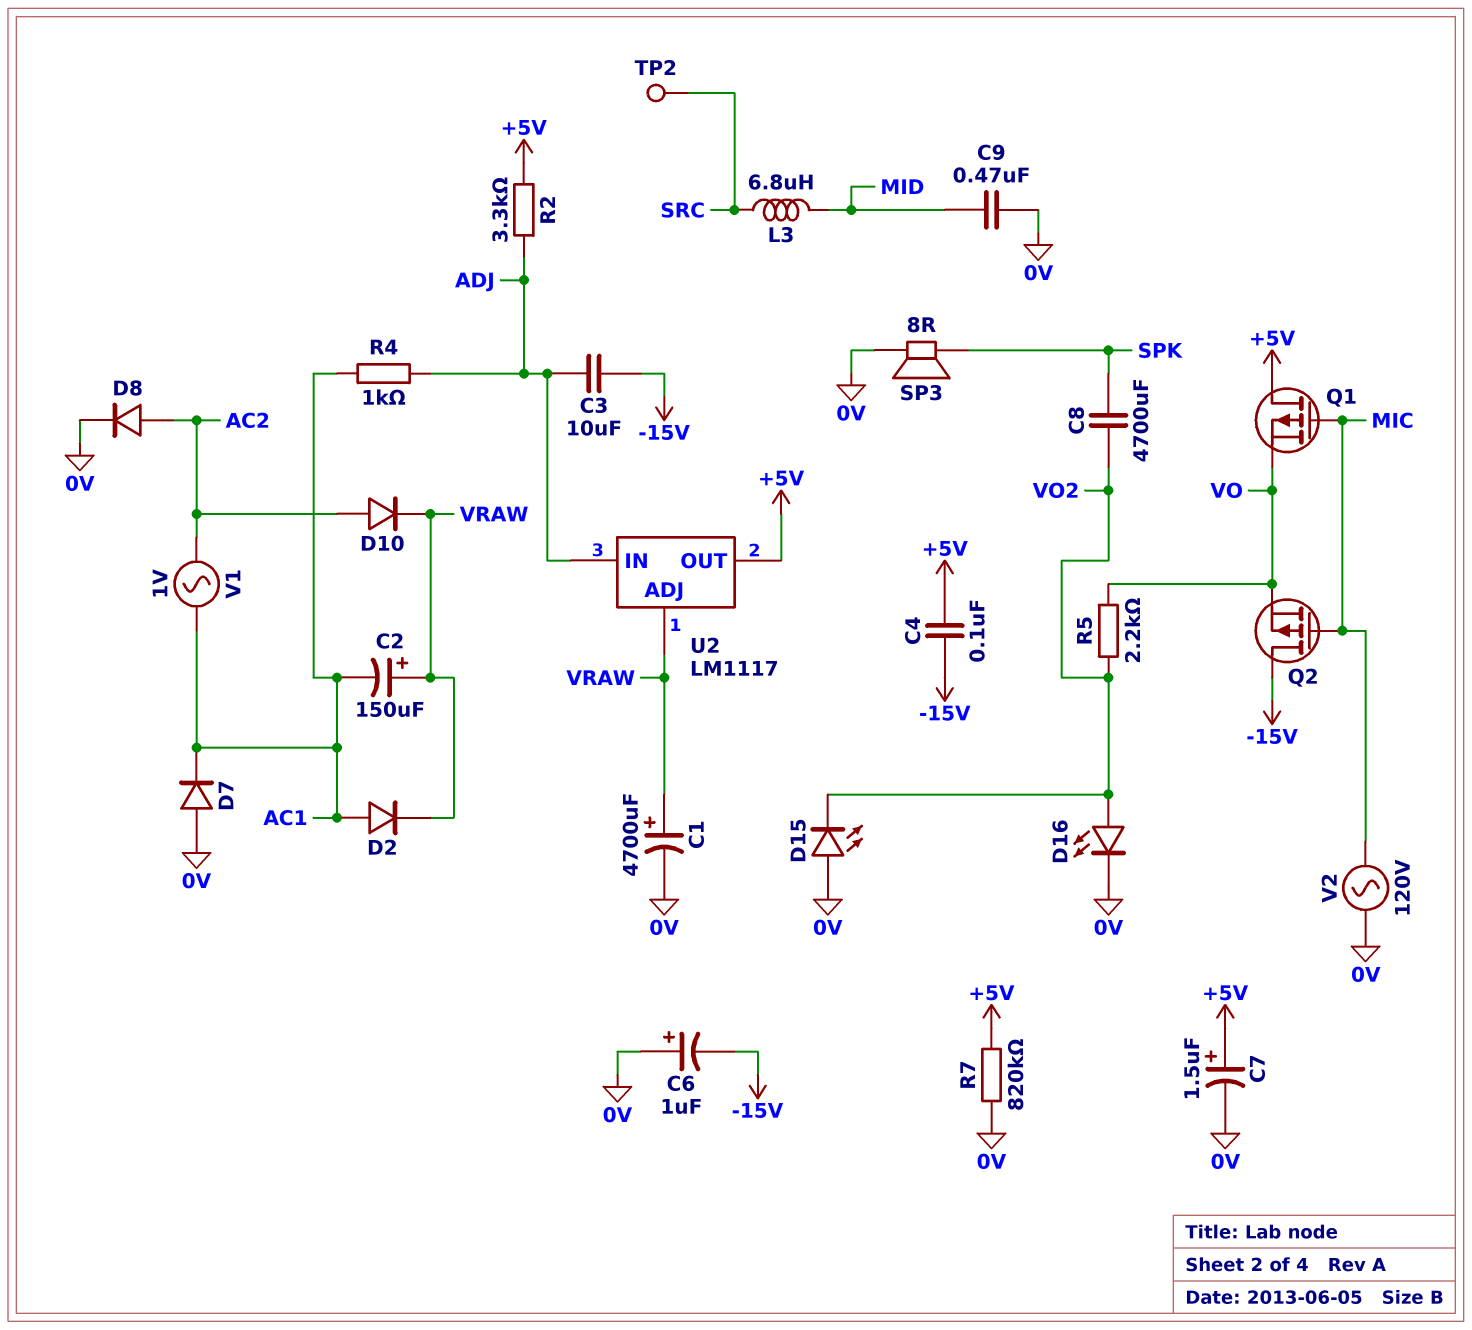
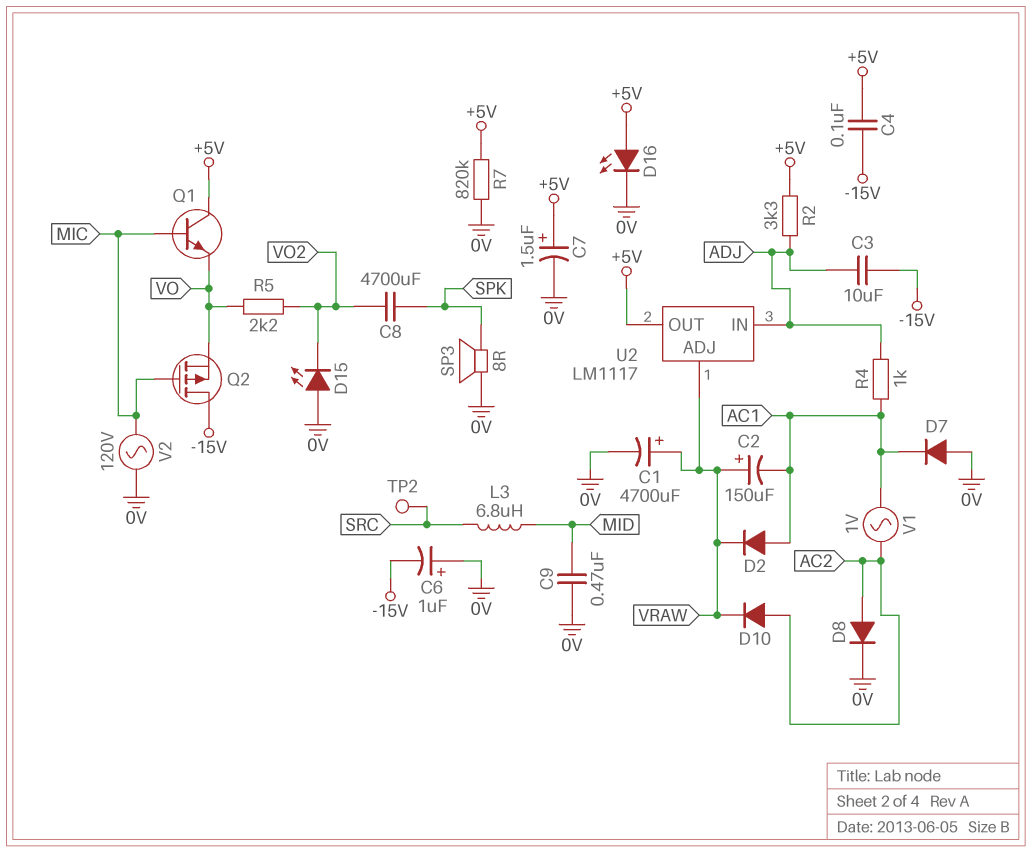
D16: LED (A VO2, K 0V) -> LED (A +5V, K 0V)
Q1: PMOS (G MIC, D +5V, S VO) -> NPN (B MIC, C +5V, E VO)

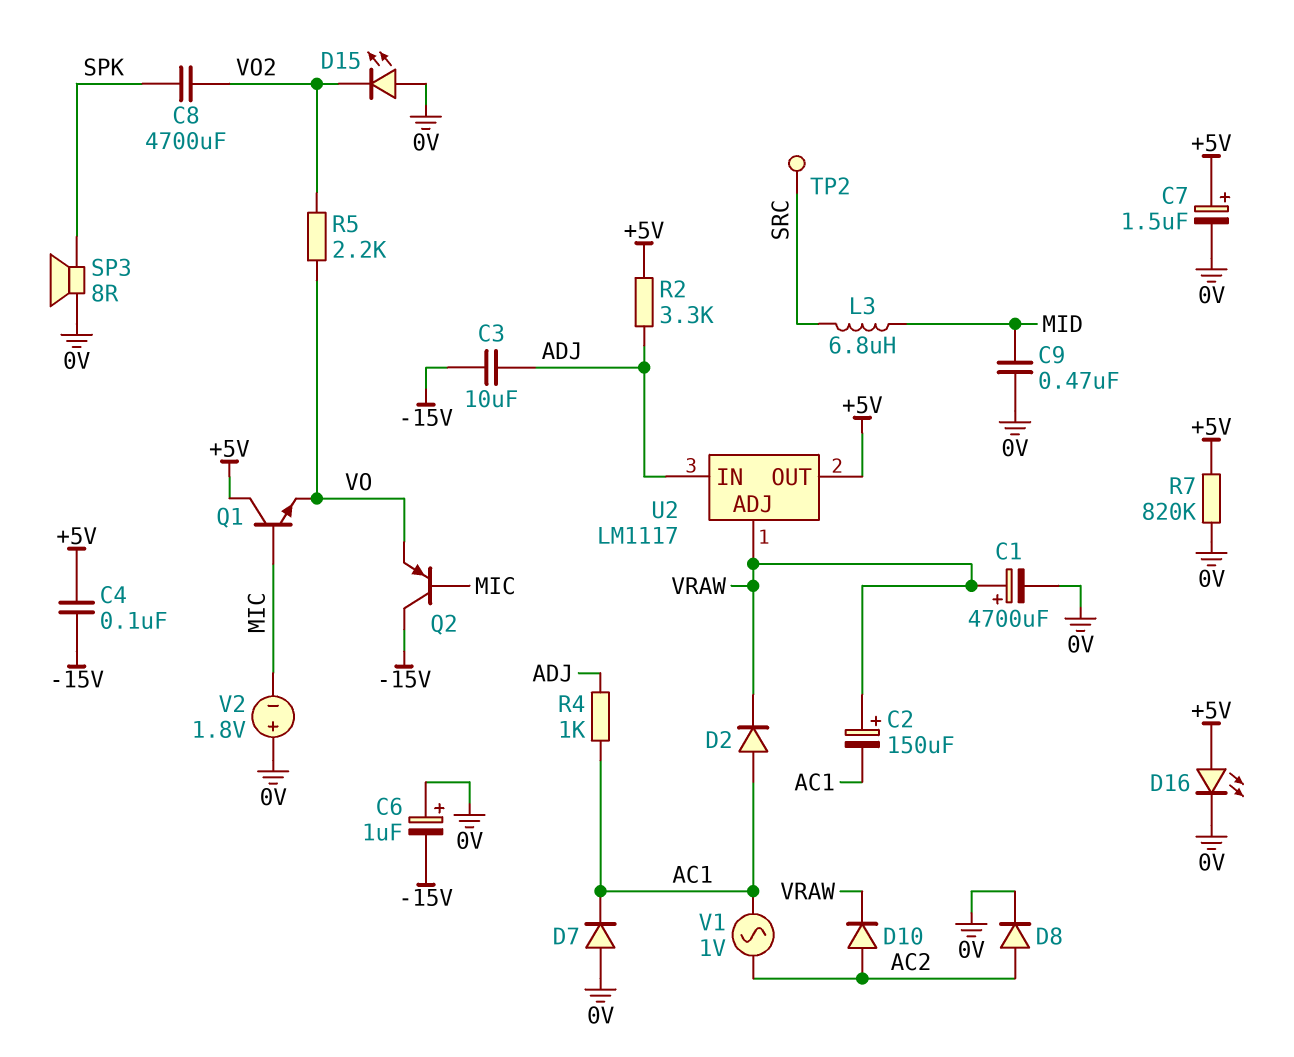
Q2: PMOS (G MIC, D -15V, S VO) -> PNP (B MIC, C -15V, E VO)
V2: AC 120V (0V, MIC) -> 1.8V (plus 0V, minus MIC)

